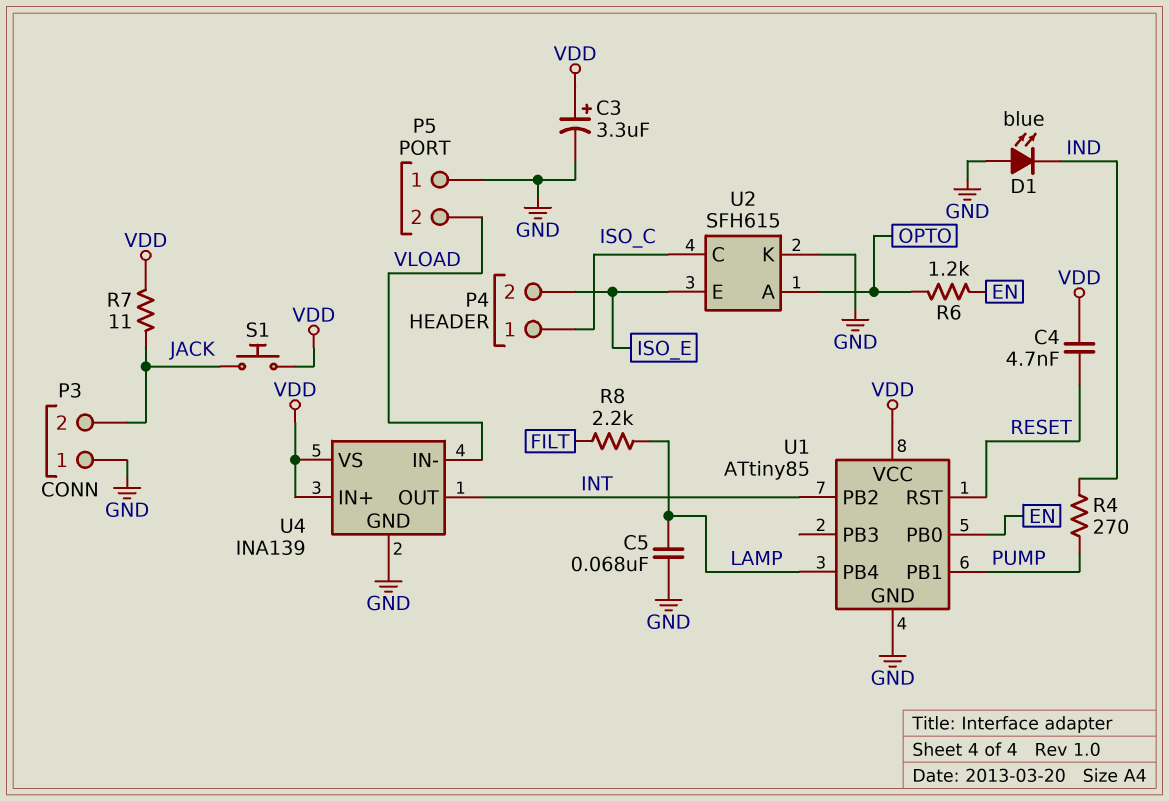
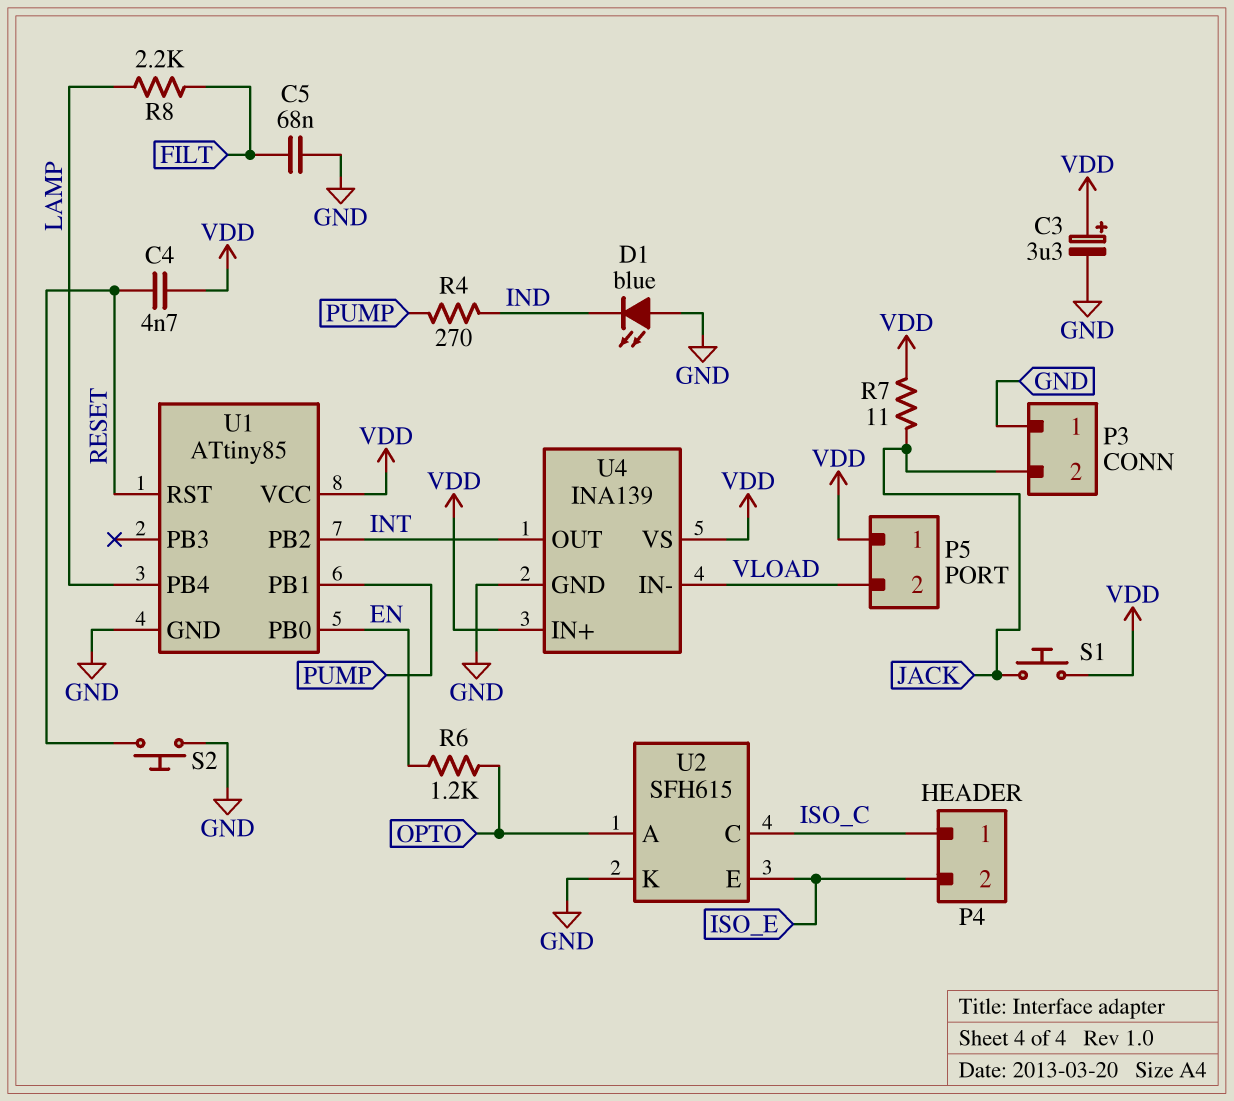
C5: 68nF (GND, LAMP) -> 68nF (FILT, GND)
P5 pin 1: GND -> VDD
S2: none -> button (GND, RESET)

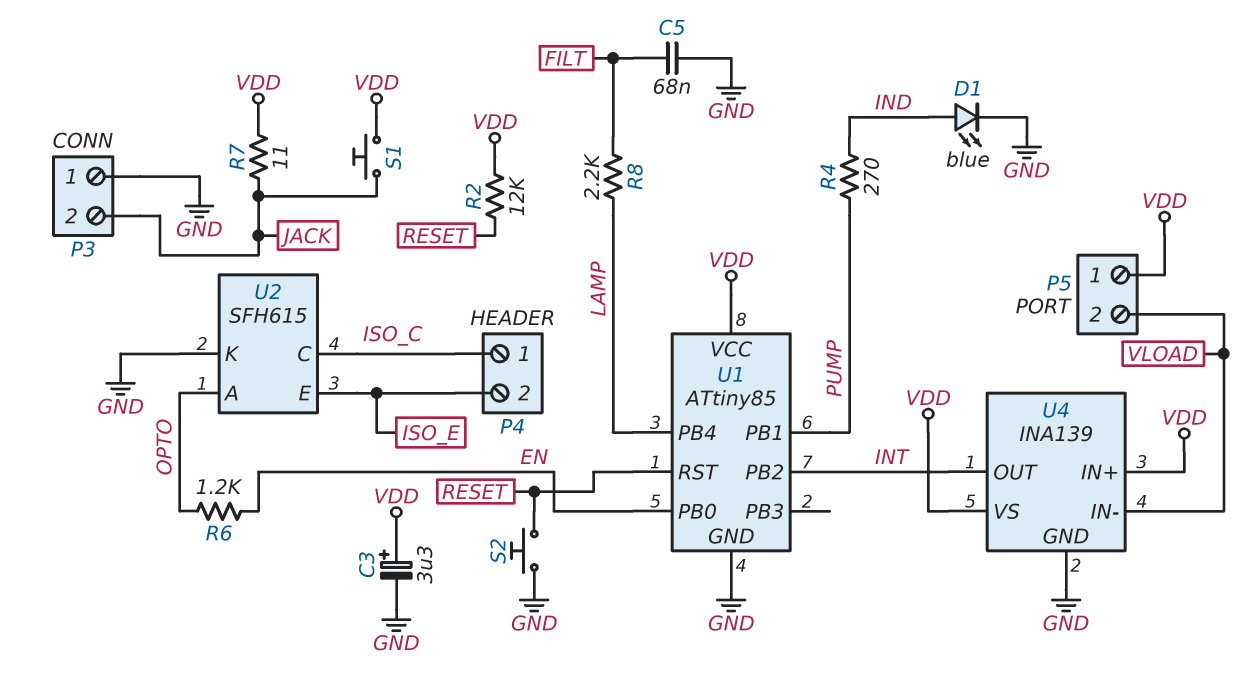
C4: 4.7nF (RESET, VDD) -> none
D1: LED blue (A GND, K IND) -> LED blue (A IND, K GND)
R2: none -> 12k (RESET, VDD)

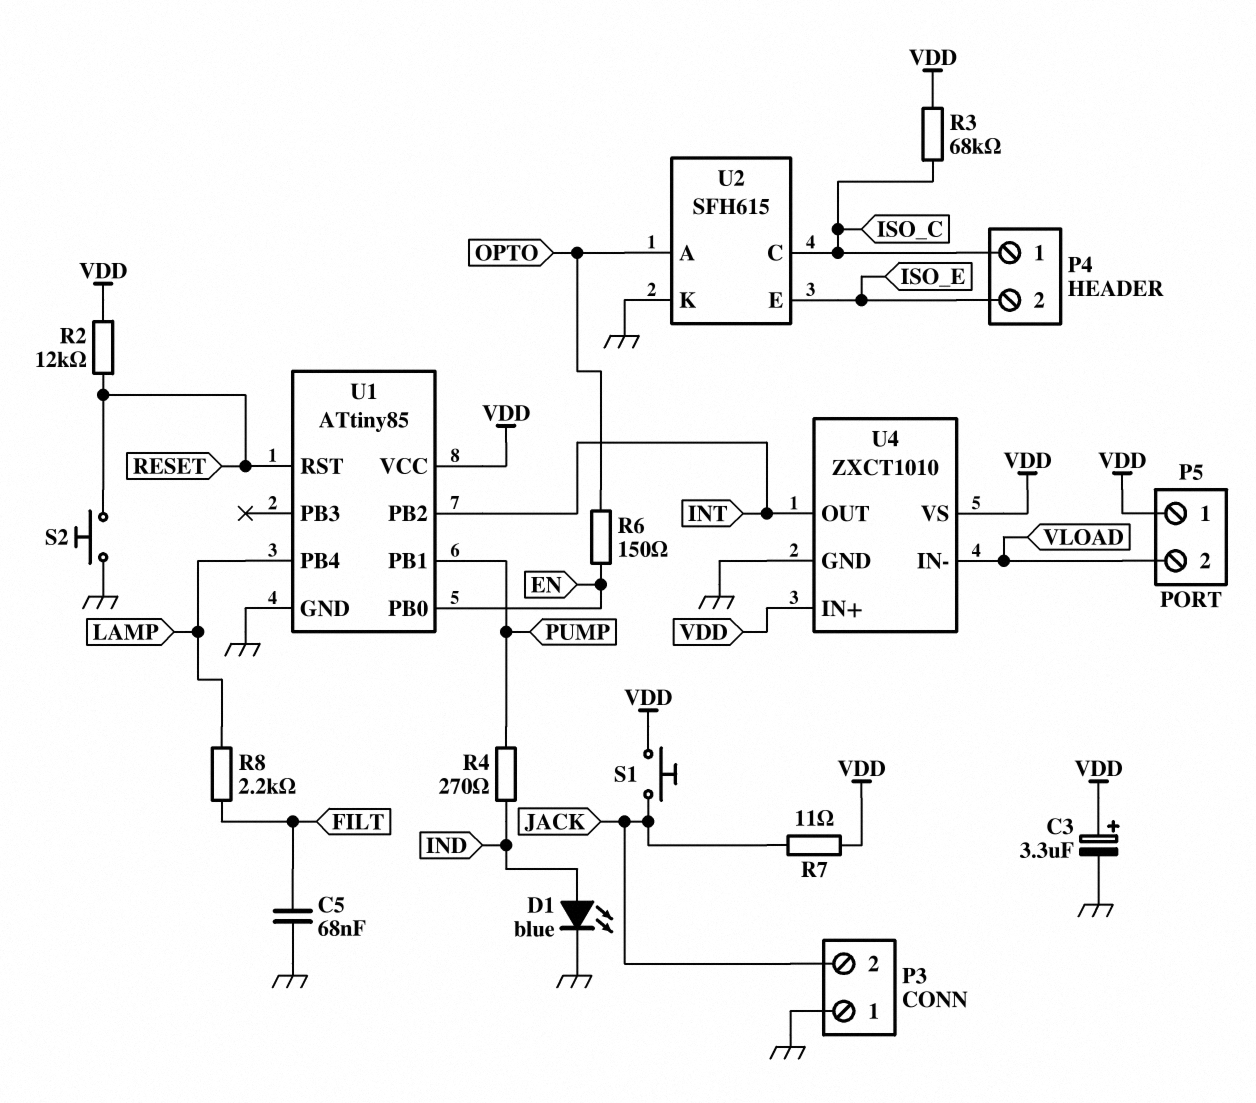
R3: none -> 68k (ISO_C, VDD)
R6: 1.2k (EN, OPTO) -> 150 (EN, OPTO)
U4: INA139 -> ZXCT1010

